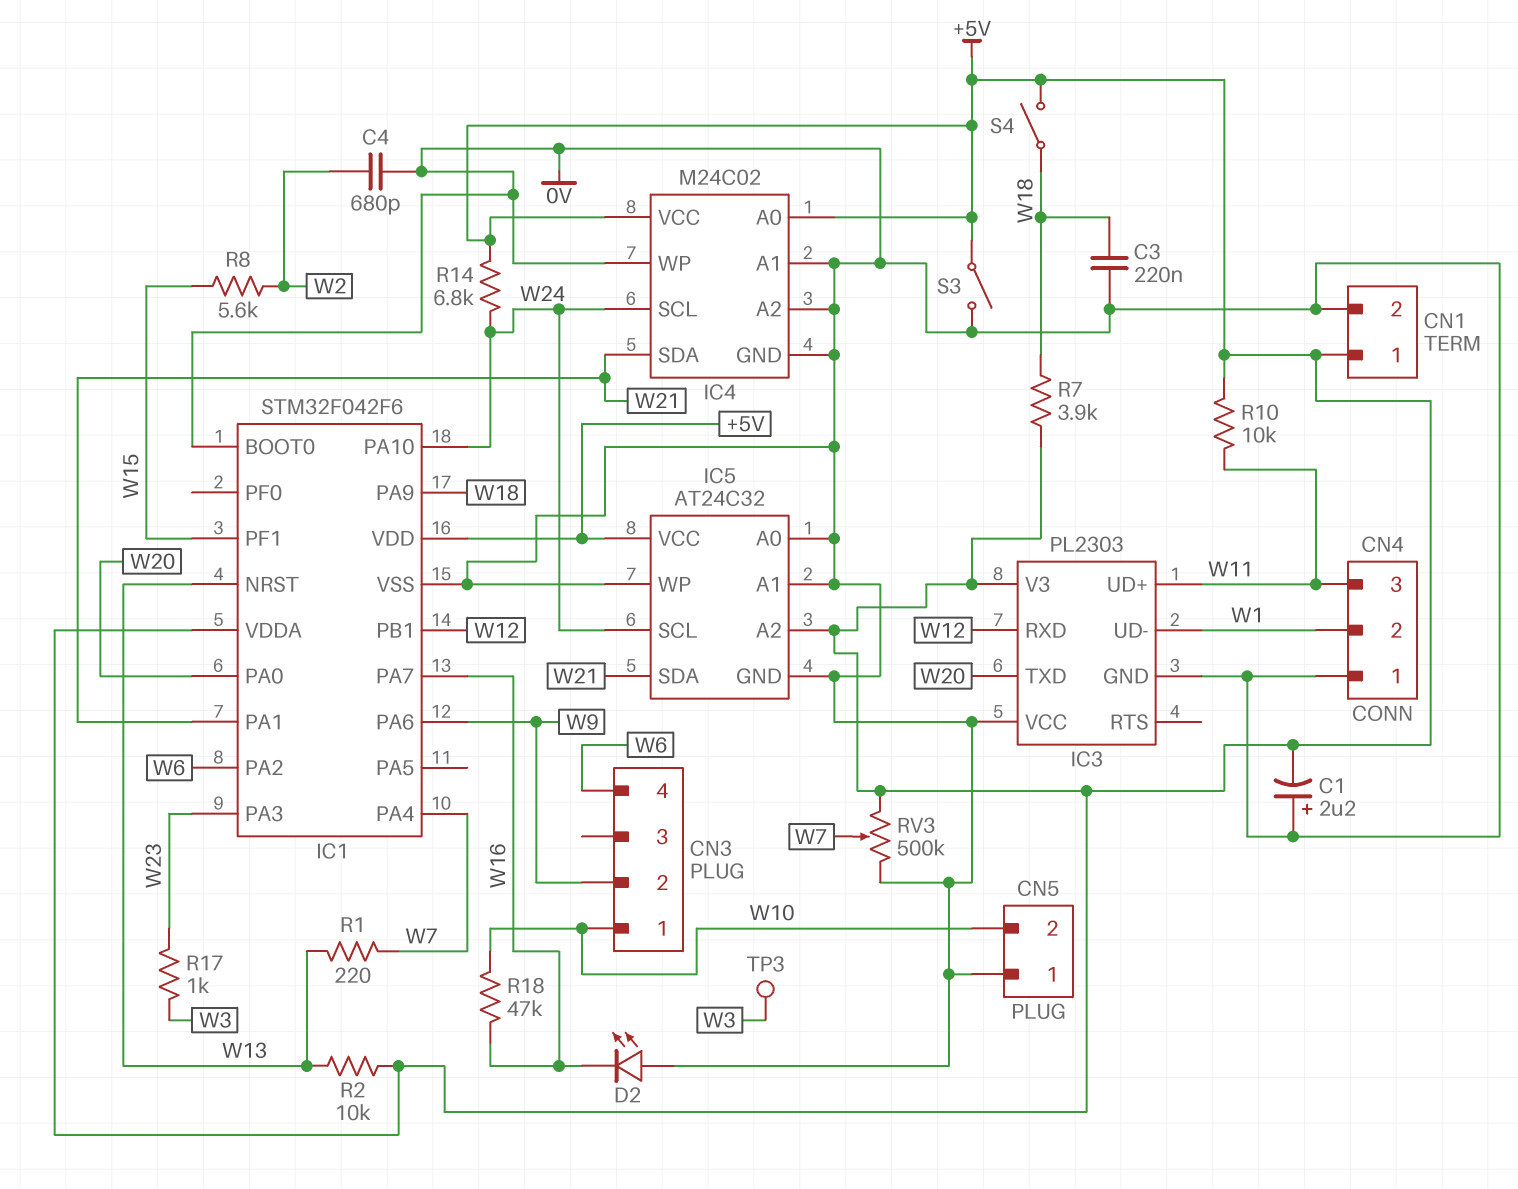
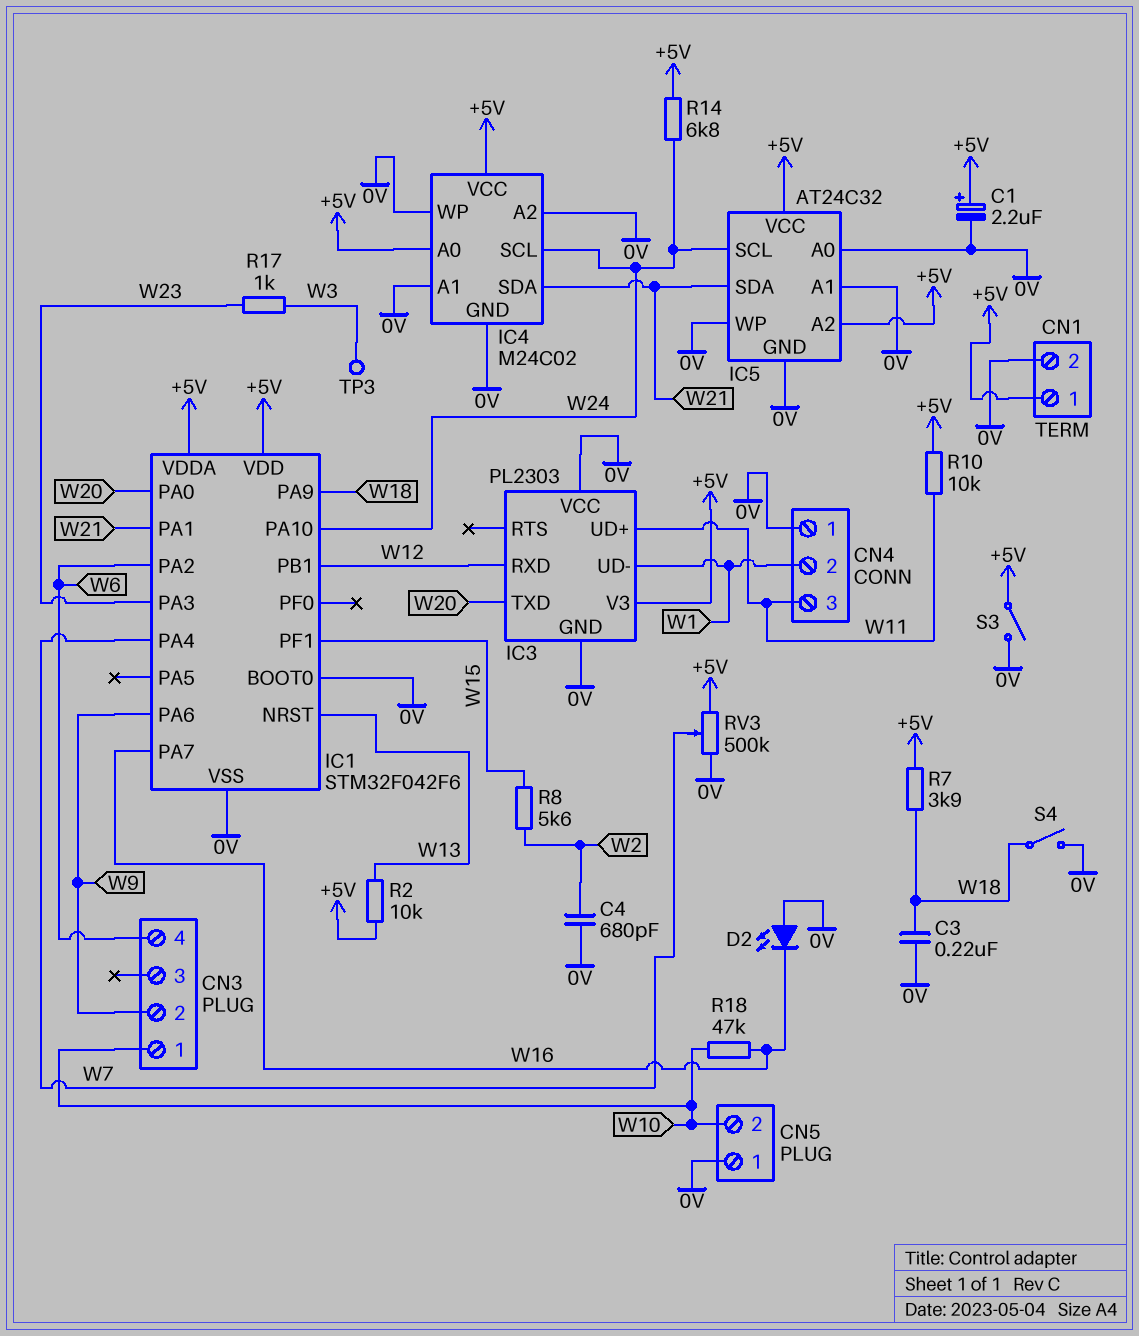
C1: 2.2uF (plus 0V, minus +5V) -> 2.2uF (plus +5V, minus 0V)
R1: 220 (W7, W13) -> none
S4: switch (+5V, W18) -> switch (0V, W18)

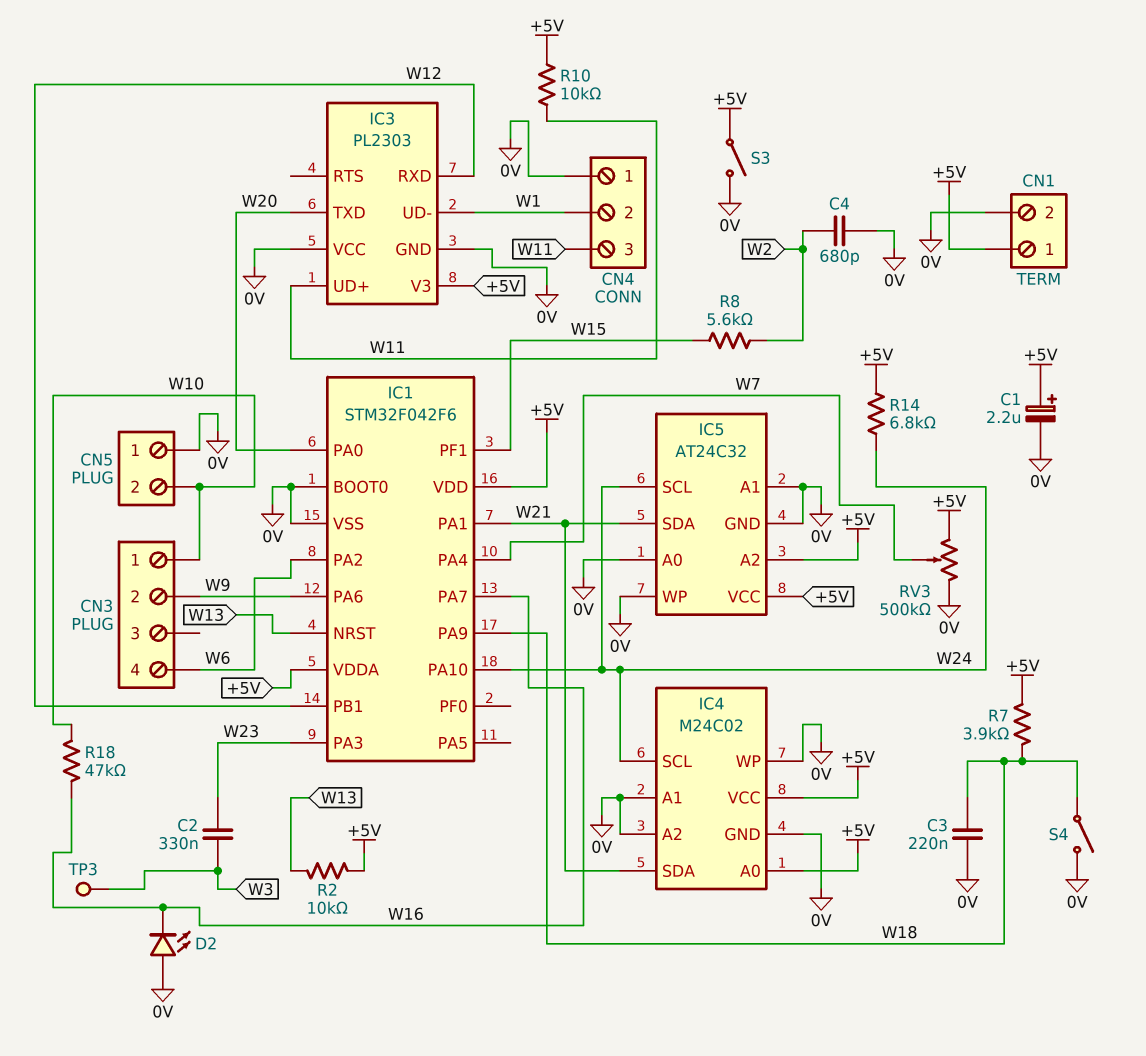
C2: none -> 330nF (W3, W23)
R17: 1k (W3, W23) -> none

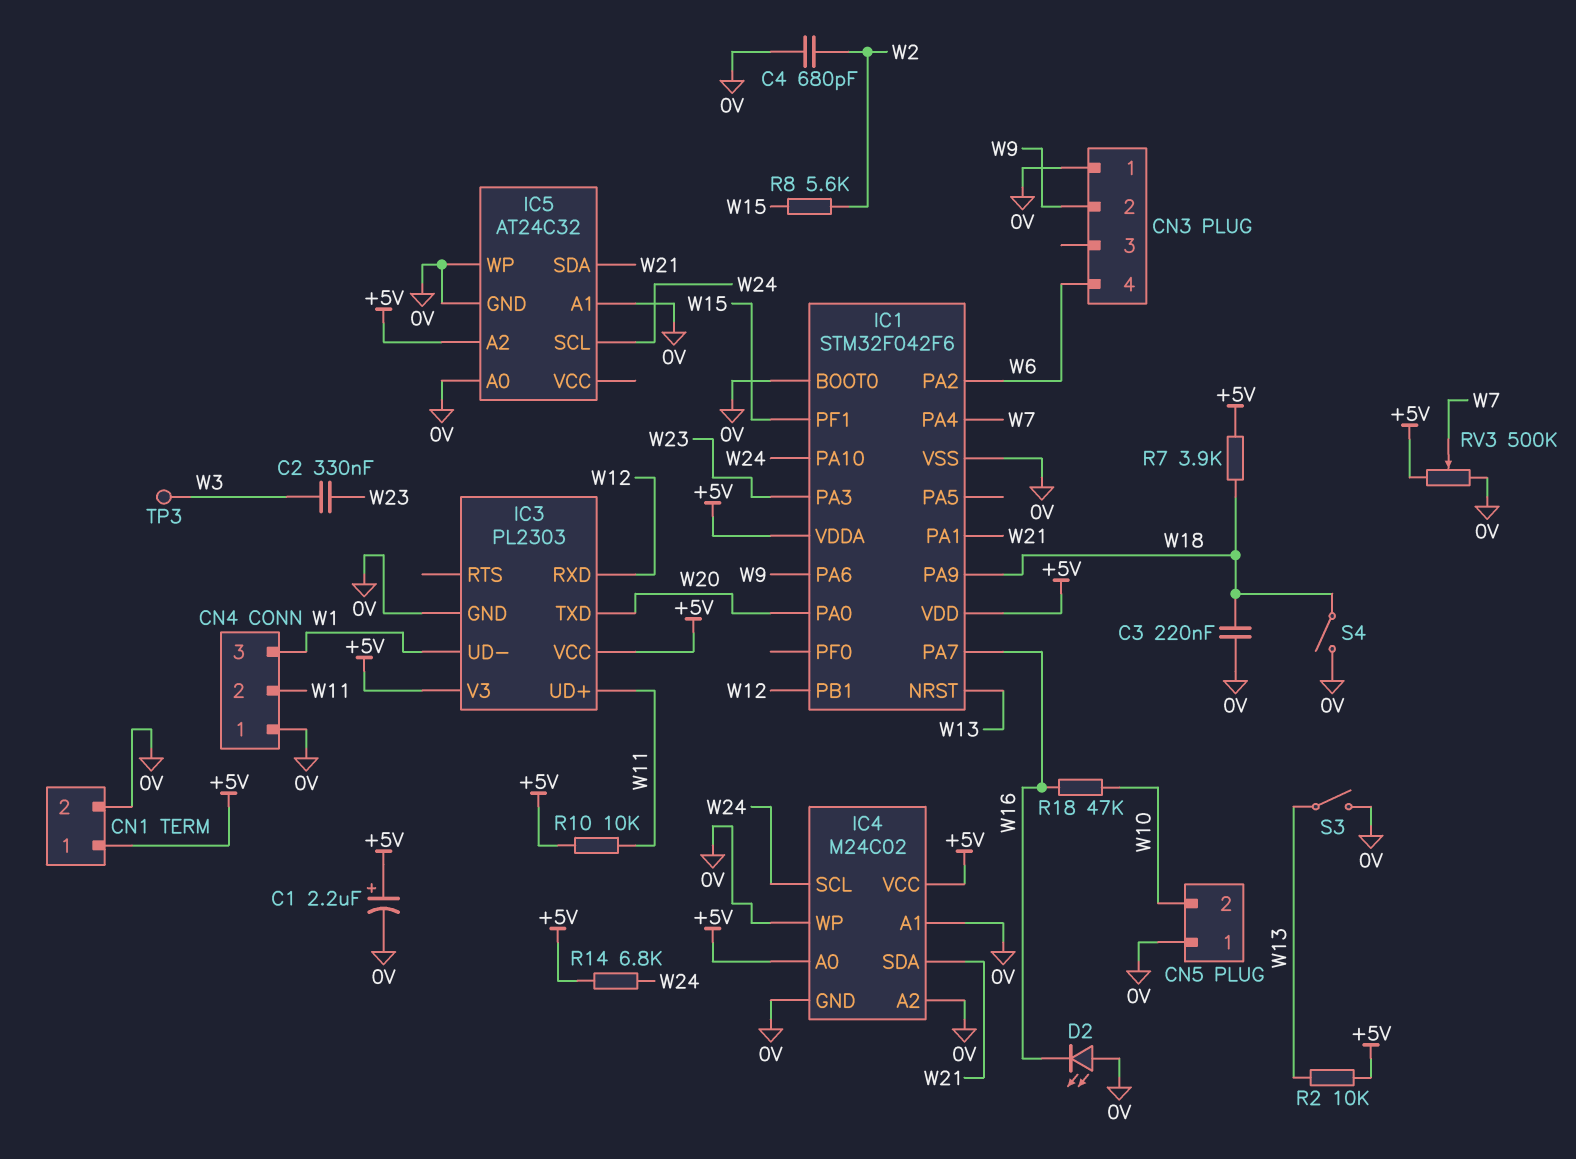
CN3 pin 1: W10 -> 0V
CN4 pin 2: W1 -> W11
CN4 pin 3: W11 -> W1
IC3 pin VCC: 0V -> +5V
IC5 pin VCC: +5V -> none
S3: switch (+5V, 0V) -> switch (0V, W13)

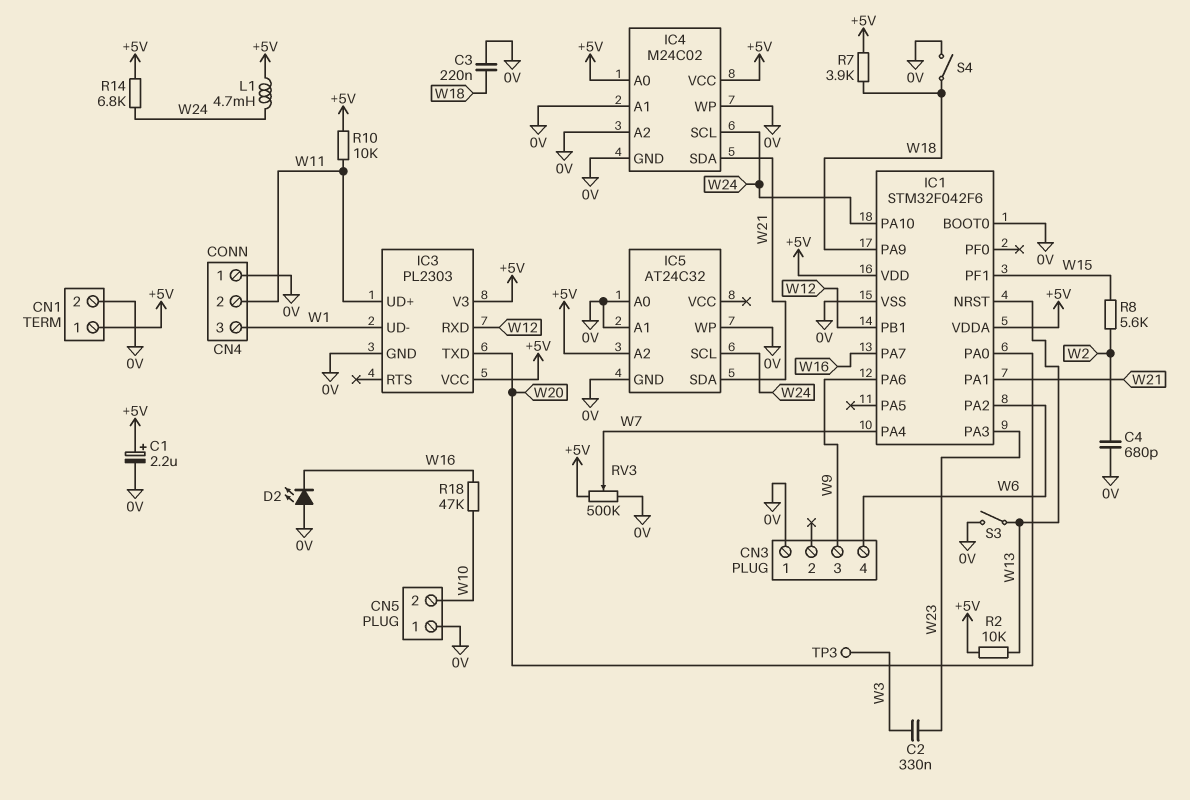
CN3 pin 2: W9 -> none
CN3 pin 3: none -> W9
L1: none -> 4.7mH (+5V, W24)

